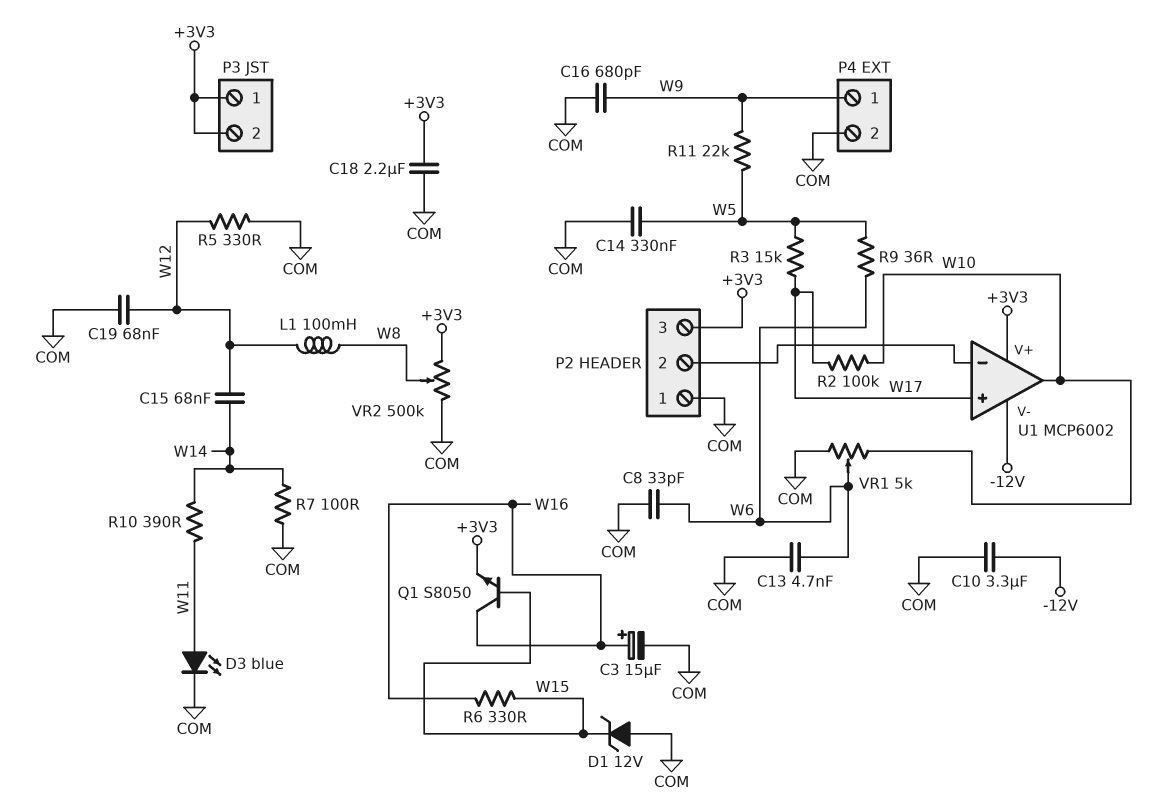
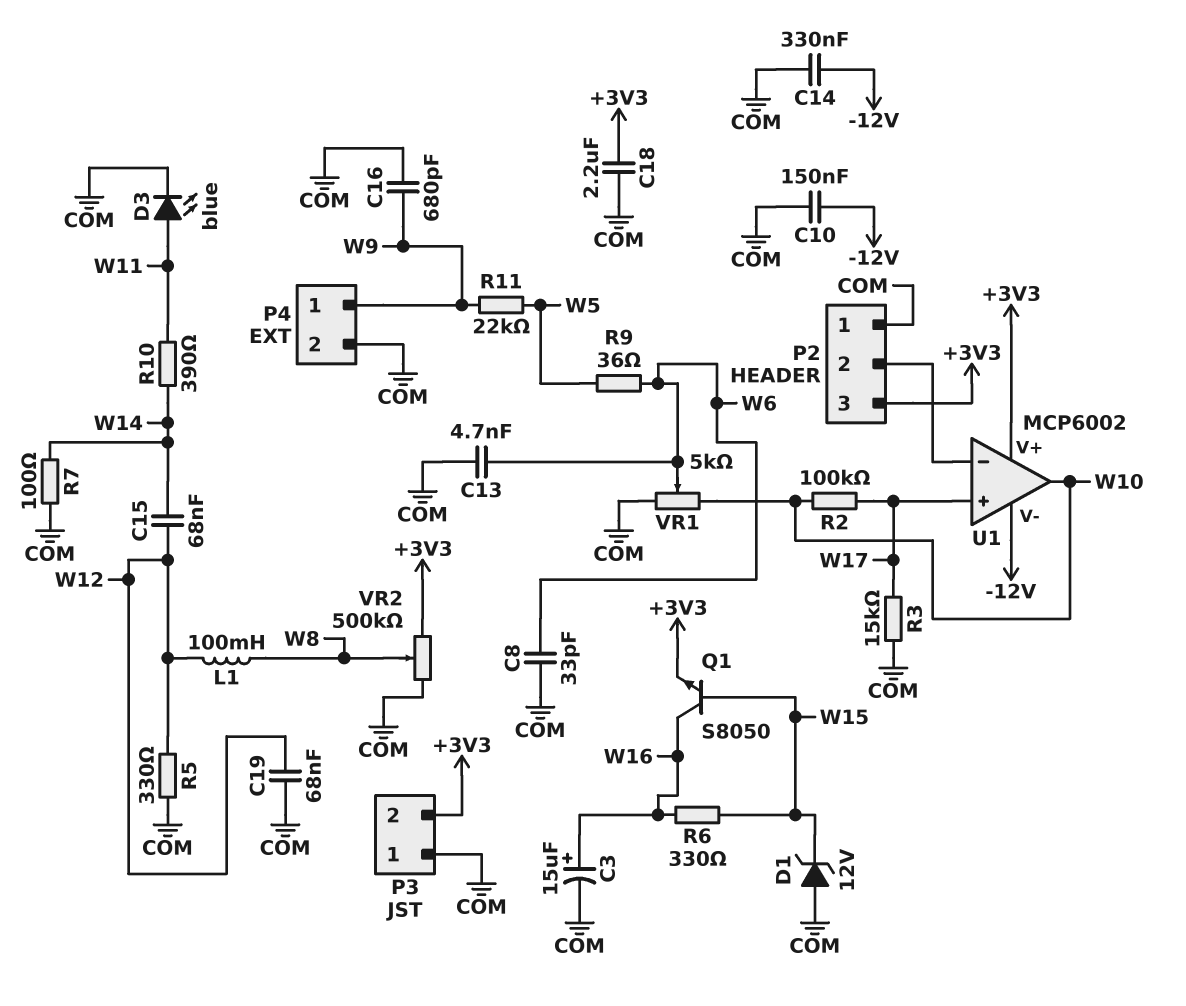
C10: 3.3uF (-12V, COM) -> 150nF (-12V, COM)
C14: 330nF (COM, W5) -> 330nF (-12V, COM)
P3 pin 1: +3V3 -> COM
R3: 15k (W5, W17) -> 15k (COM, W17)

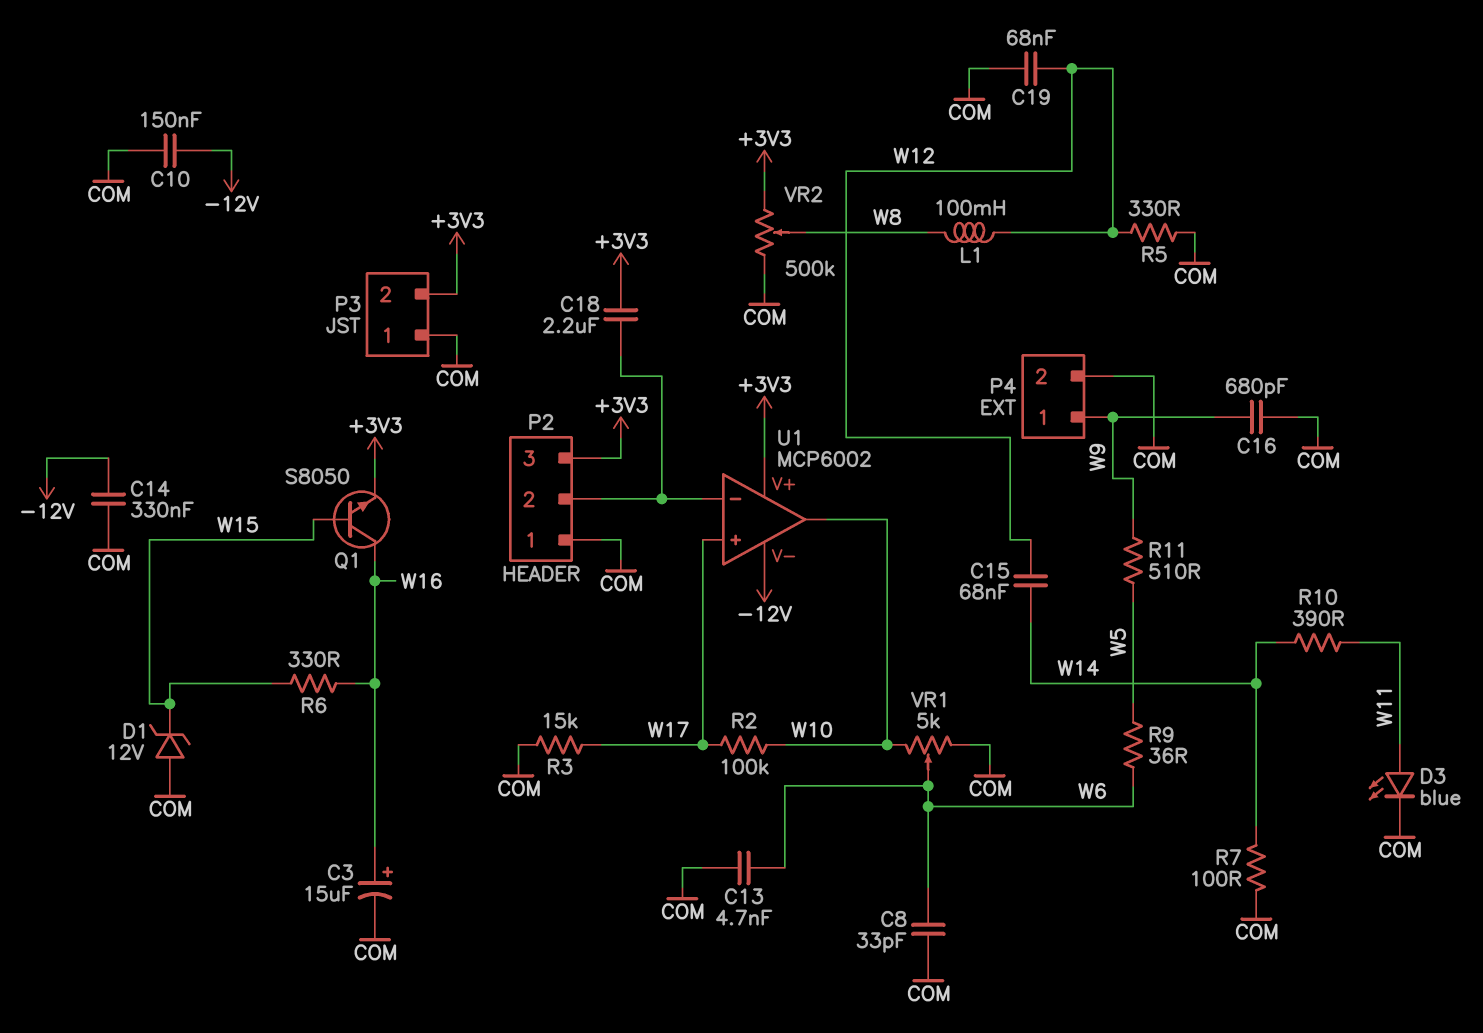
C18: 2.2uF (+3V3, COM) -> 2.2uF (+3V3, P2/2)
R11: 22k (W5, W9) -> 510 (W5, W9)

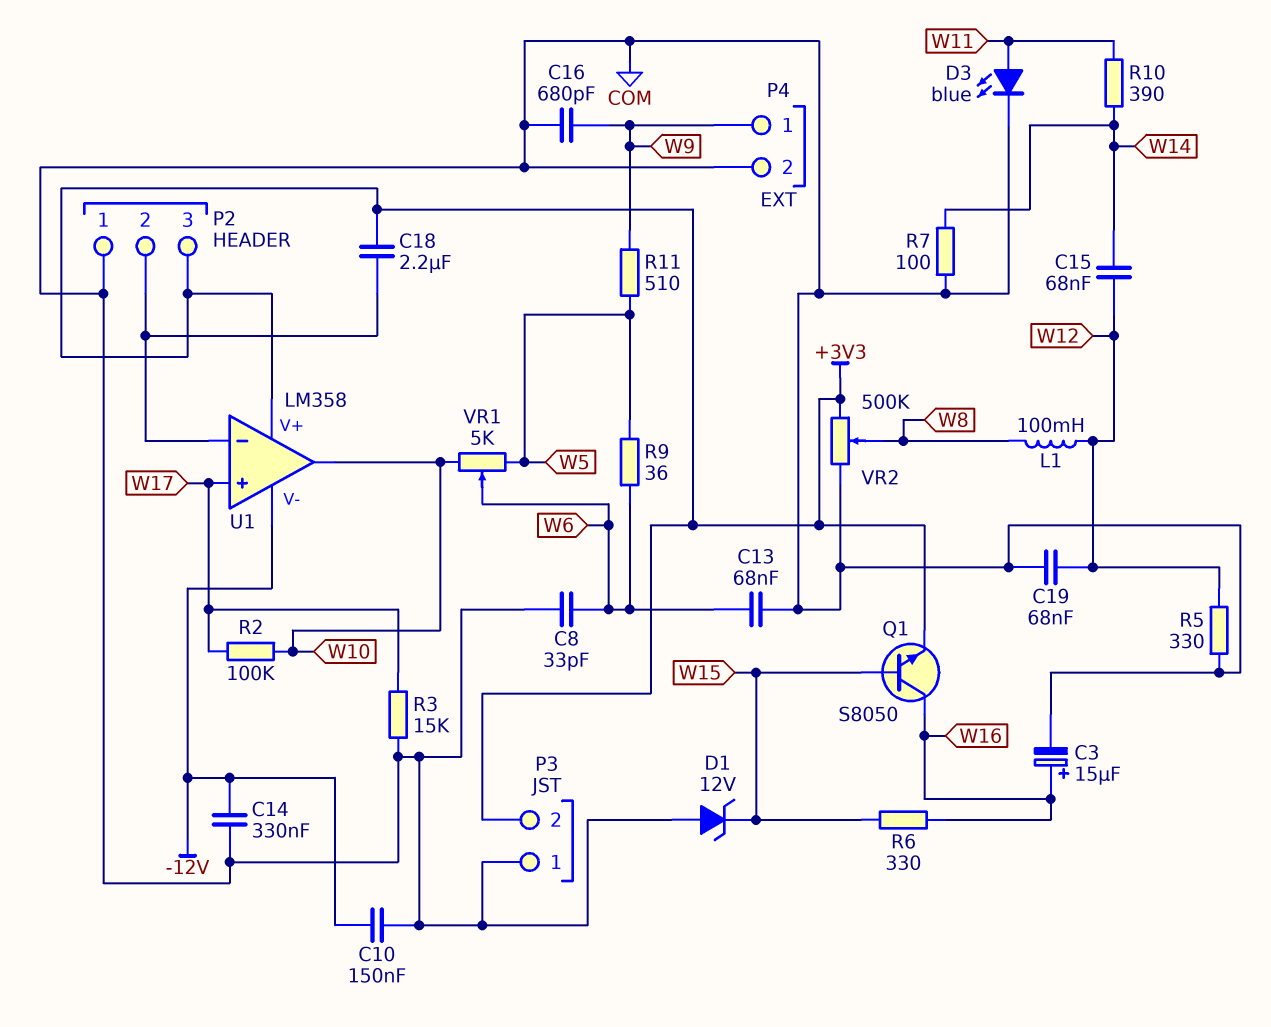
C13: 4.7nF (COM, W6) -> 68nF (COM, W6)
U1: MCP6002 -> LM358
VR1: 5k (COM, W10, wiper W6) -> 5k (W5, W10, wiper W6)

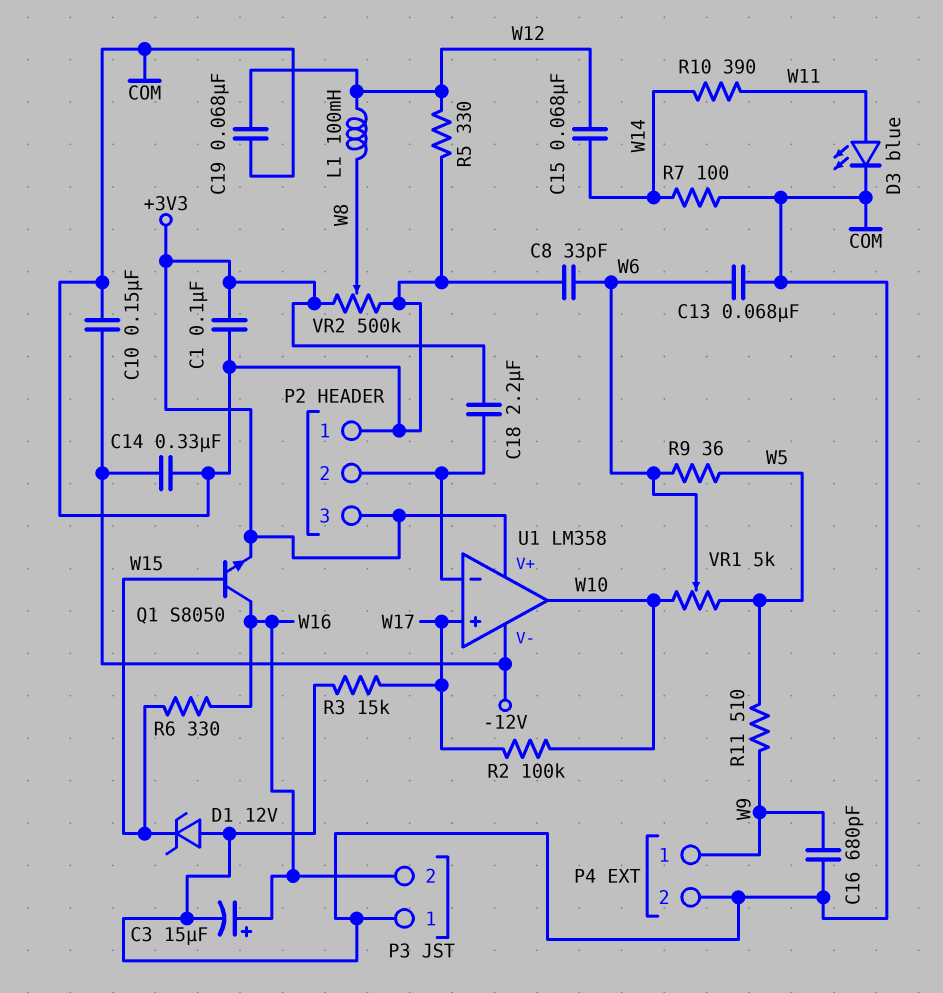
C1: none -> 100nF (+3V3, COM)
P3 pin 2: +3V3 -> W16

